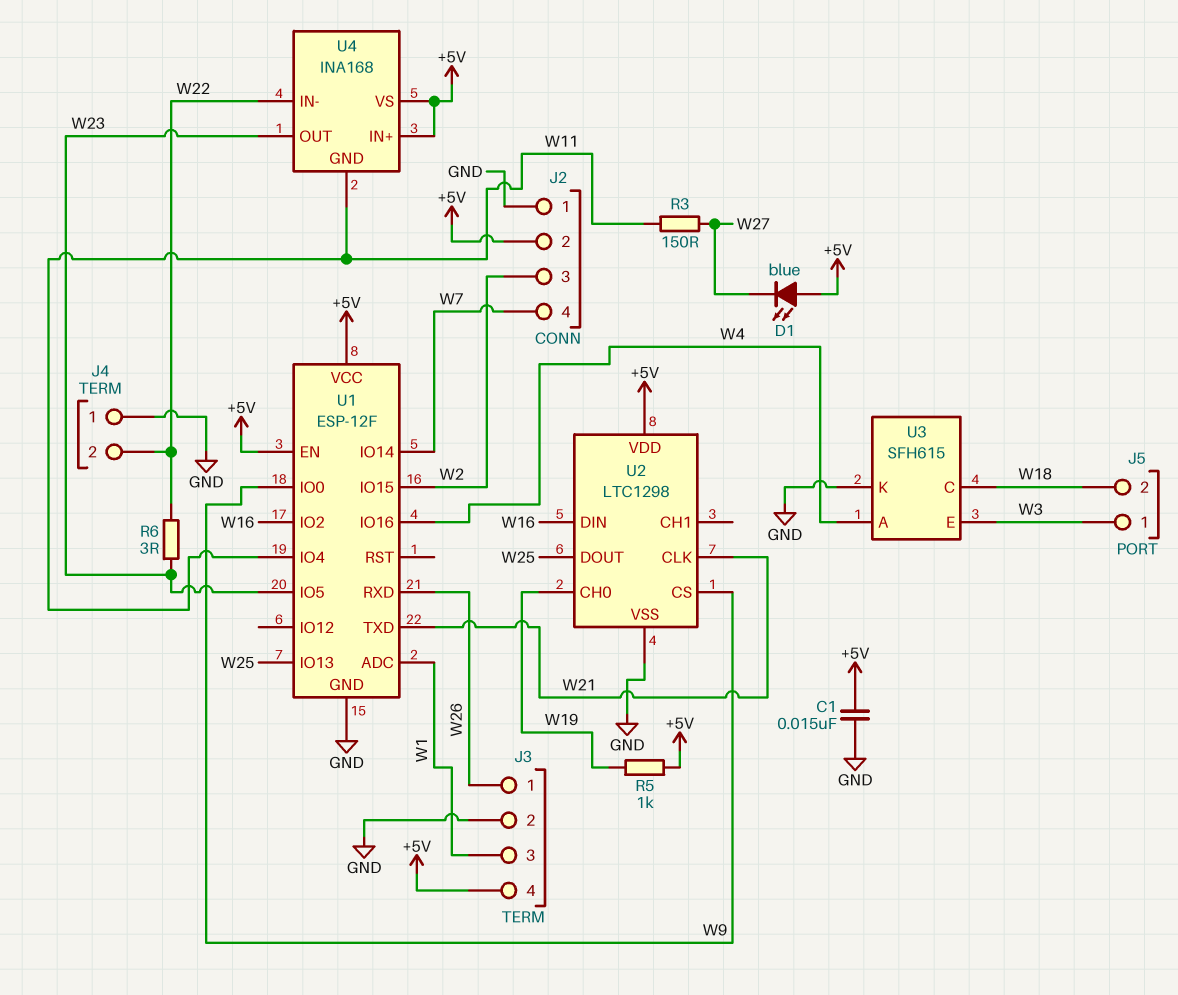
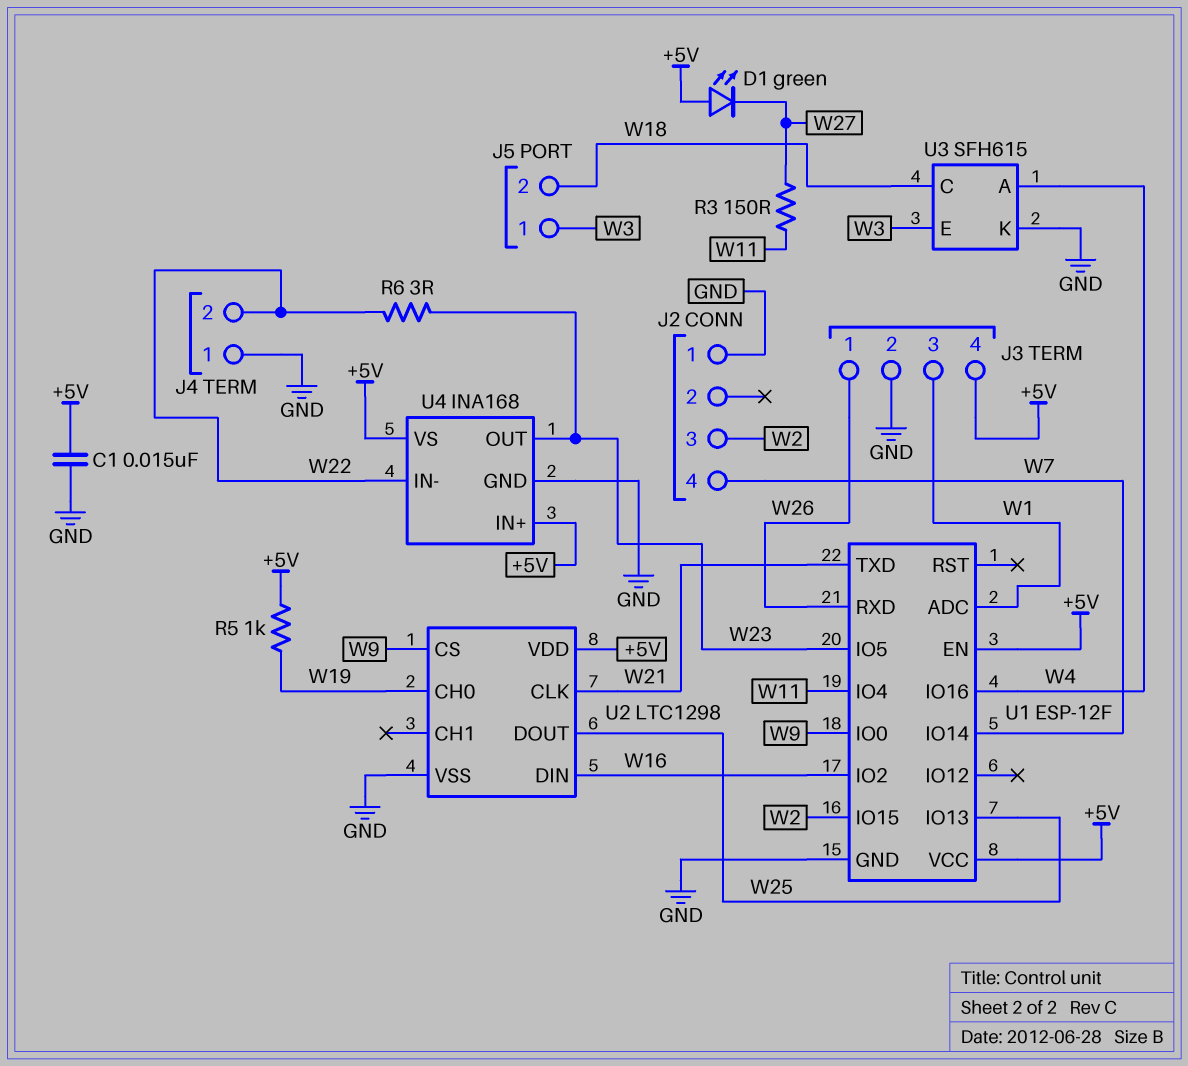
D1: LED blue (A +5V, K W27) -> LED green (A +5V, K W27)
J2 pin 2: +5V -> none
U4 pin GND: W11 -> GND

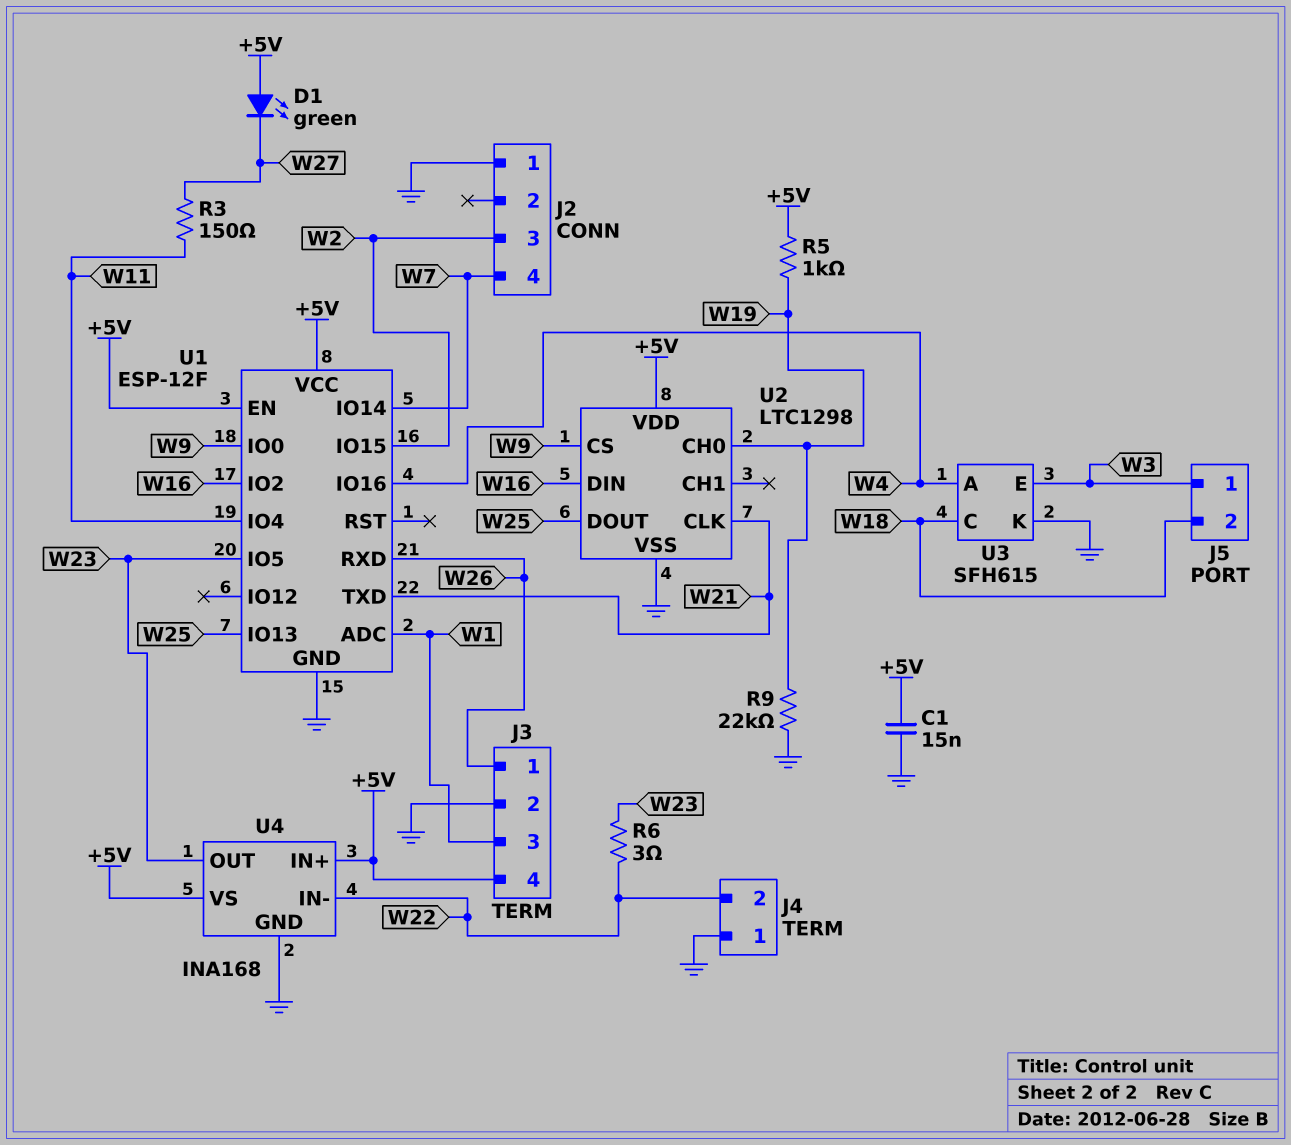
R9: none -> 22k (GND, W19)

